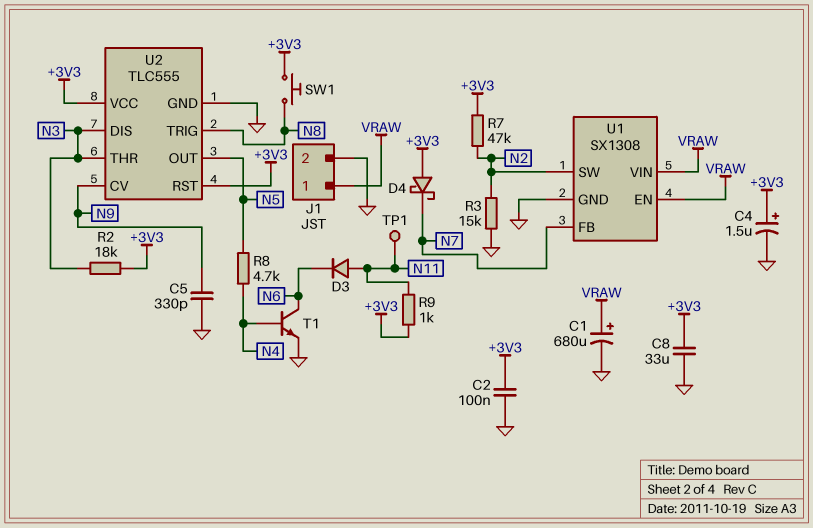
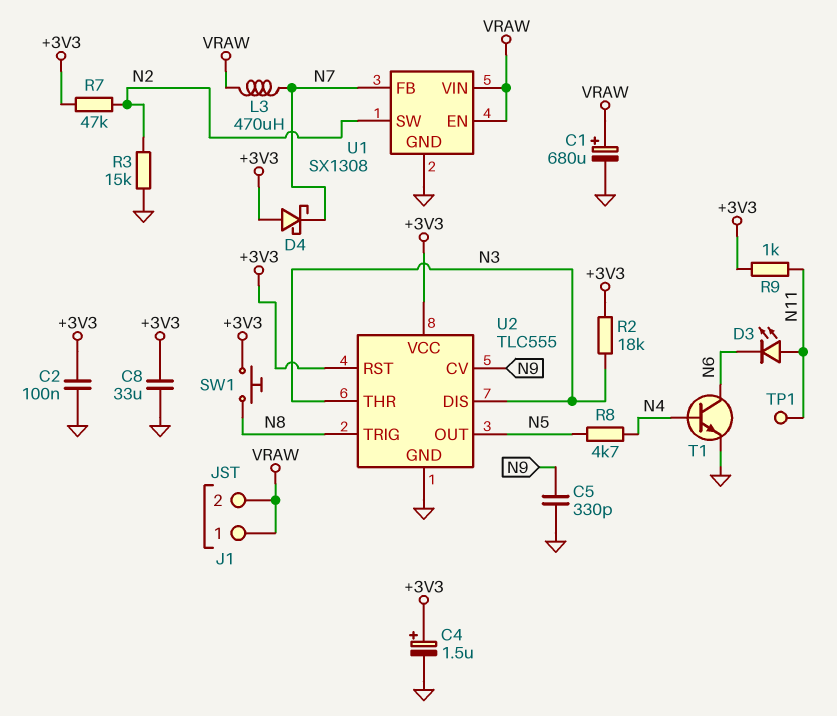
D3: diode (A N11, K N6) -> LED (A N11, K N6)
J1 pin 2: GND -> VRAW
L3: none -> 470uH (N7, VRAW)

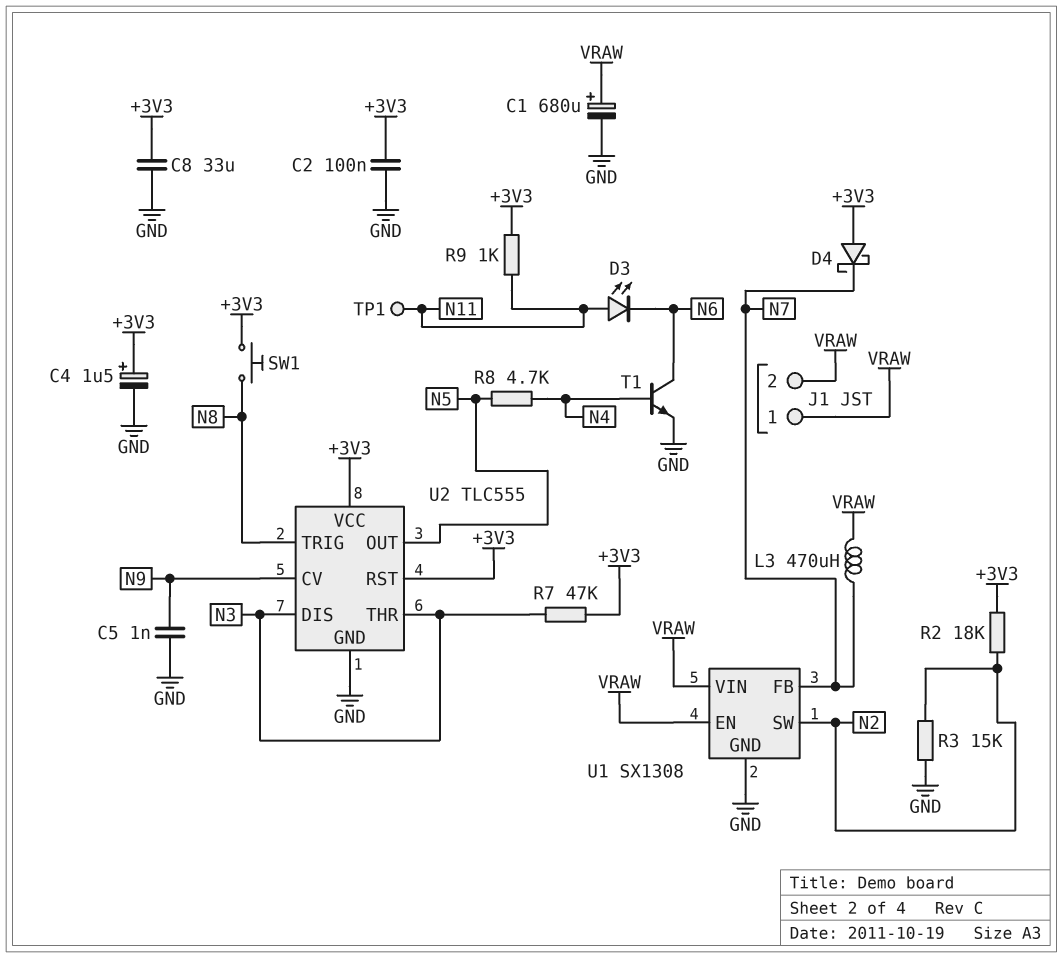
C5: 330pF (GND, N9) -> 1nF (GND, N9)
R2: 18k (+3V3, N3) -> 18k (+3V3, N2)
R7: 47k (+3V3, N2) -> 47k (+3V3, N3)

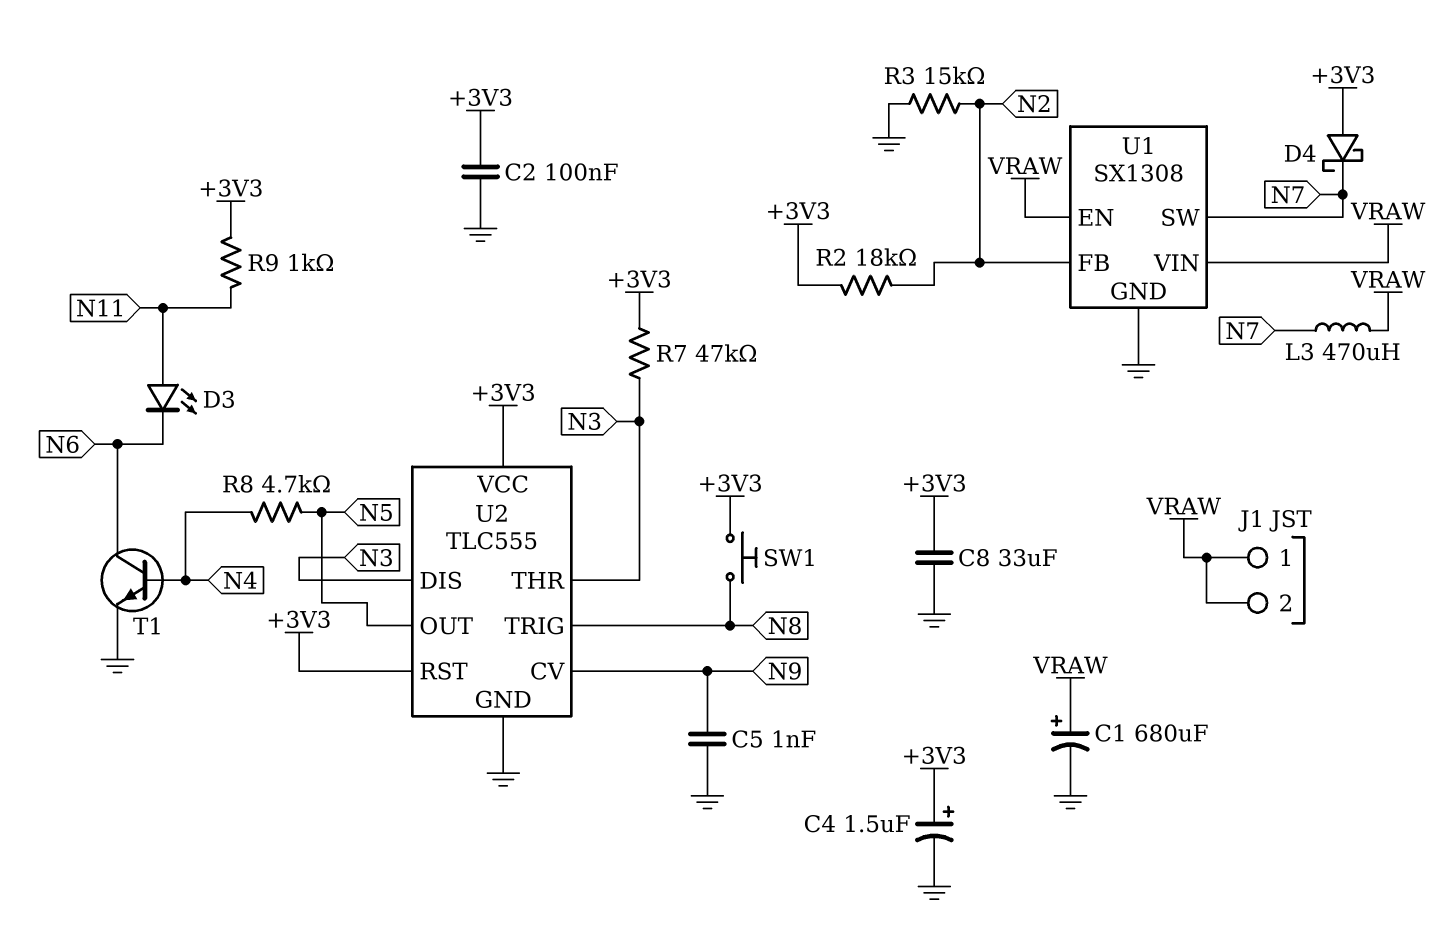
TP1: test point (N11) -> none
U1 pin FB: N7 -> N2
U1 pin SW: N2 -> N7

